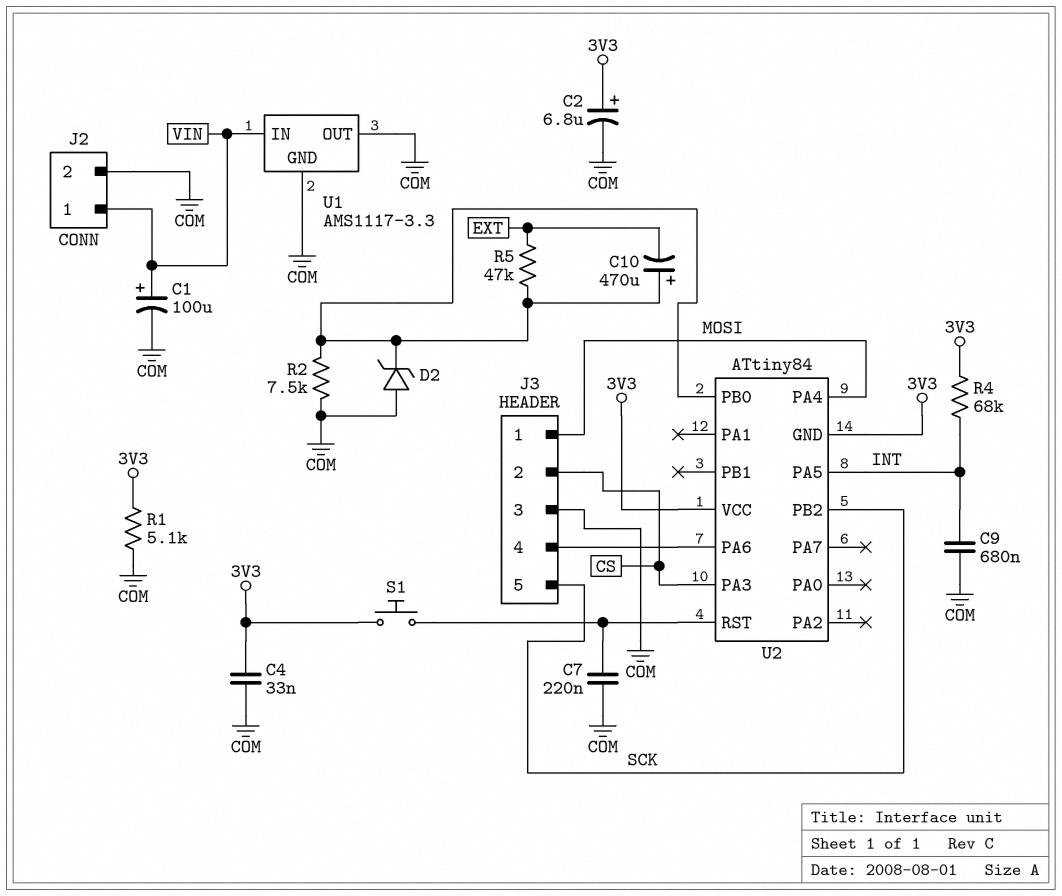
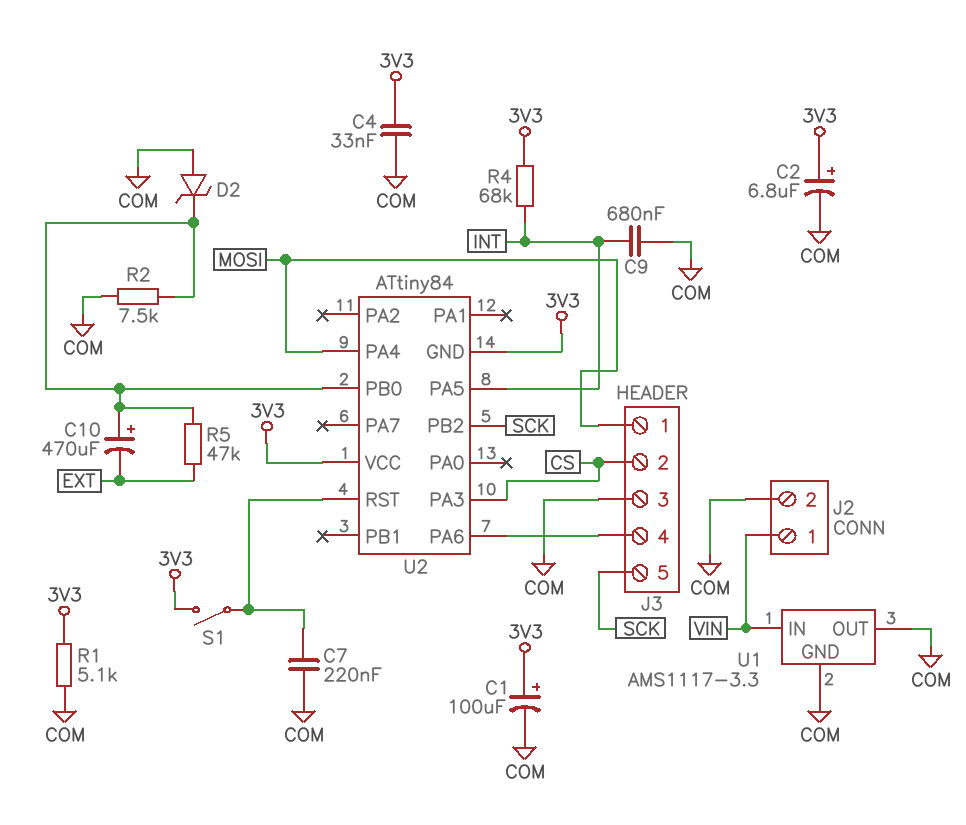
C1: 100uF (plus VIN, minus COM) -> 100uF (plus 3V3, minus COM)
S1: button (3V3, U2/RST) -> switch (3V3, U2/RST)

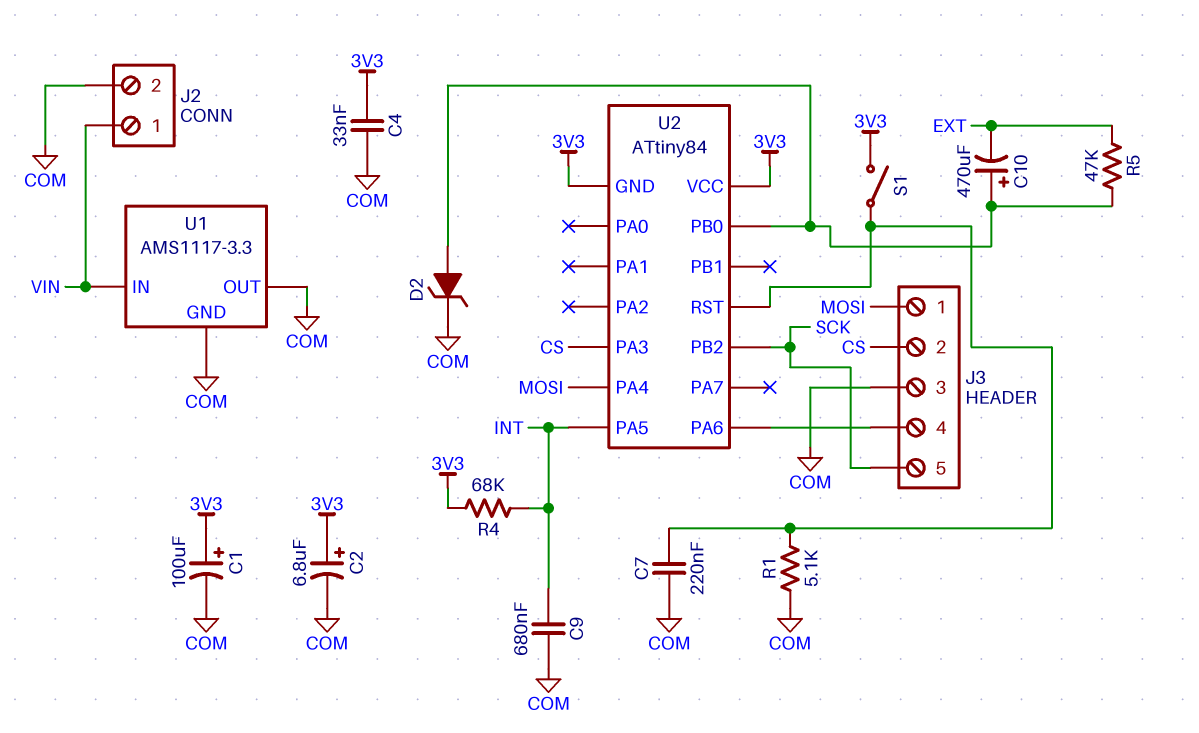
D2: zener (A COM, K U2/PB0) -> zener (A U2/PB0, K COM)
R1: 5.1k (3V3, COM) -> 5.1k (COM, U2/RST)
R2: 7.5k (COM, U2/PB0) -> none

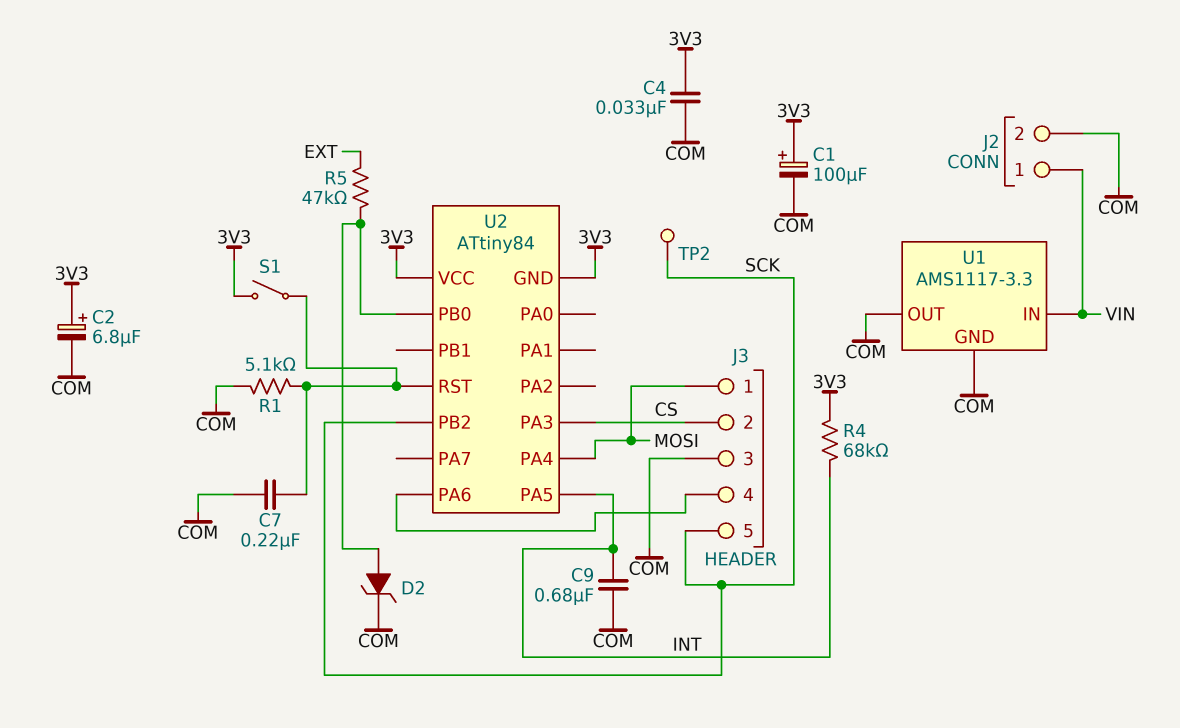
C10: 470uF (plus U2/PB0, minus EXT) -> none
TP2: none -> test point (SCK)

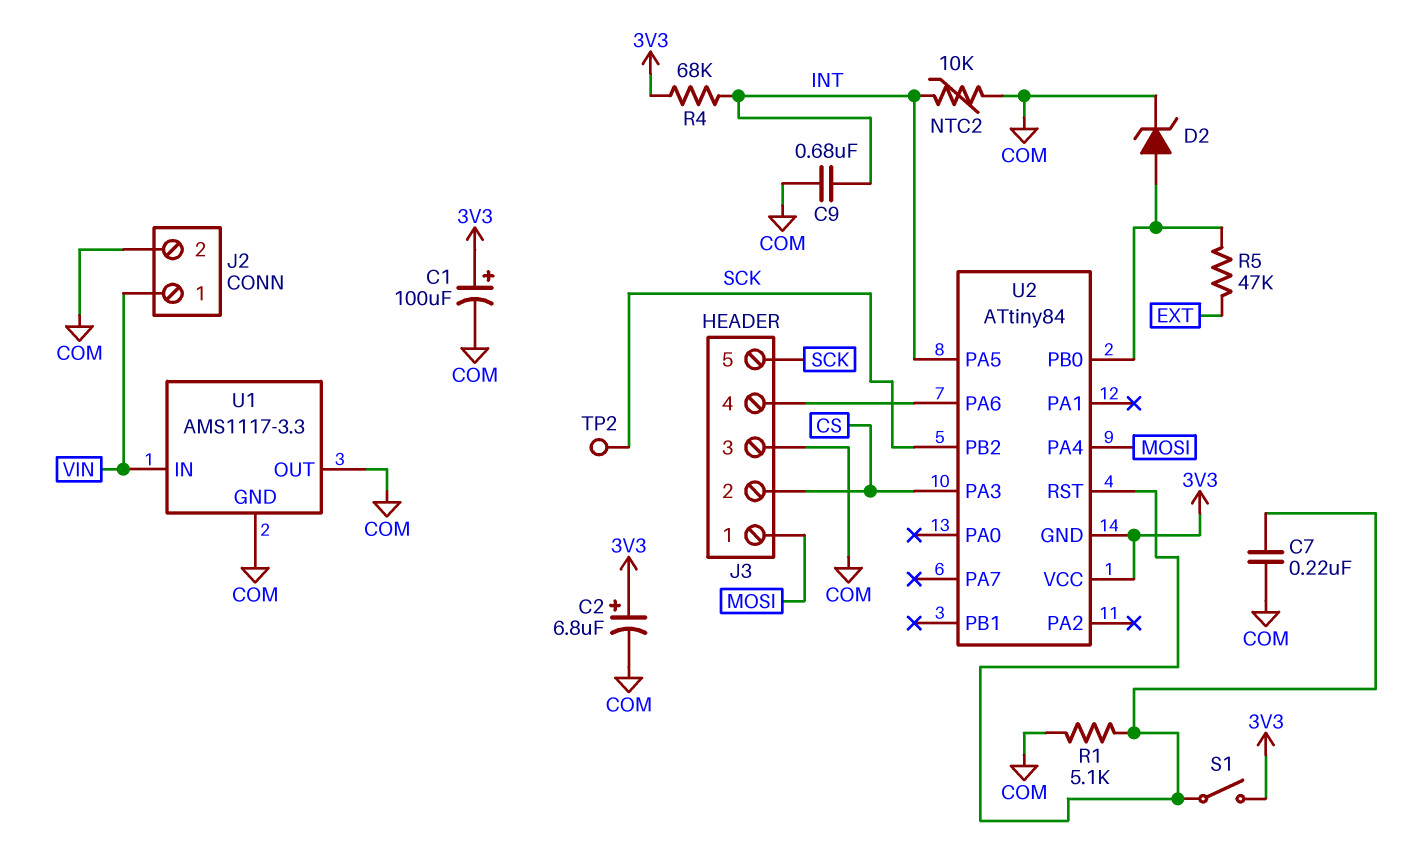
C4: 33nF (3V3, COM) -> none
NTC2: none -> 10k (COM, INT)

